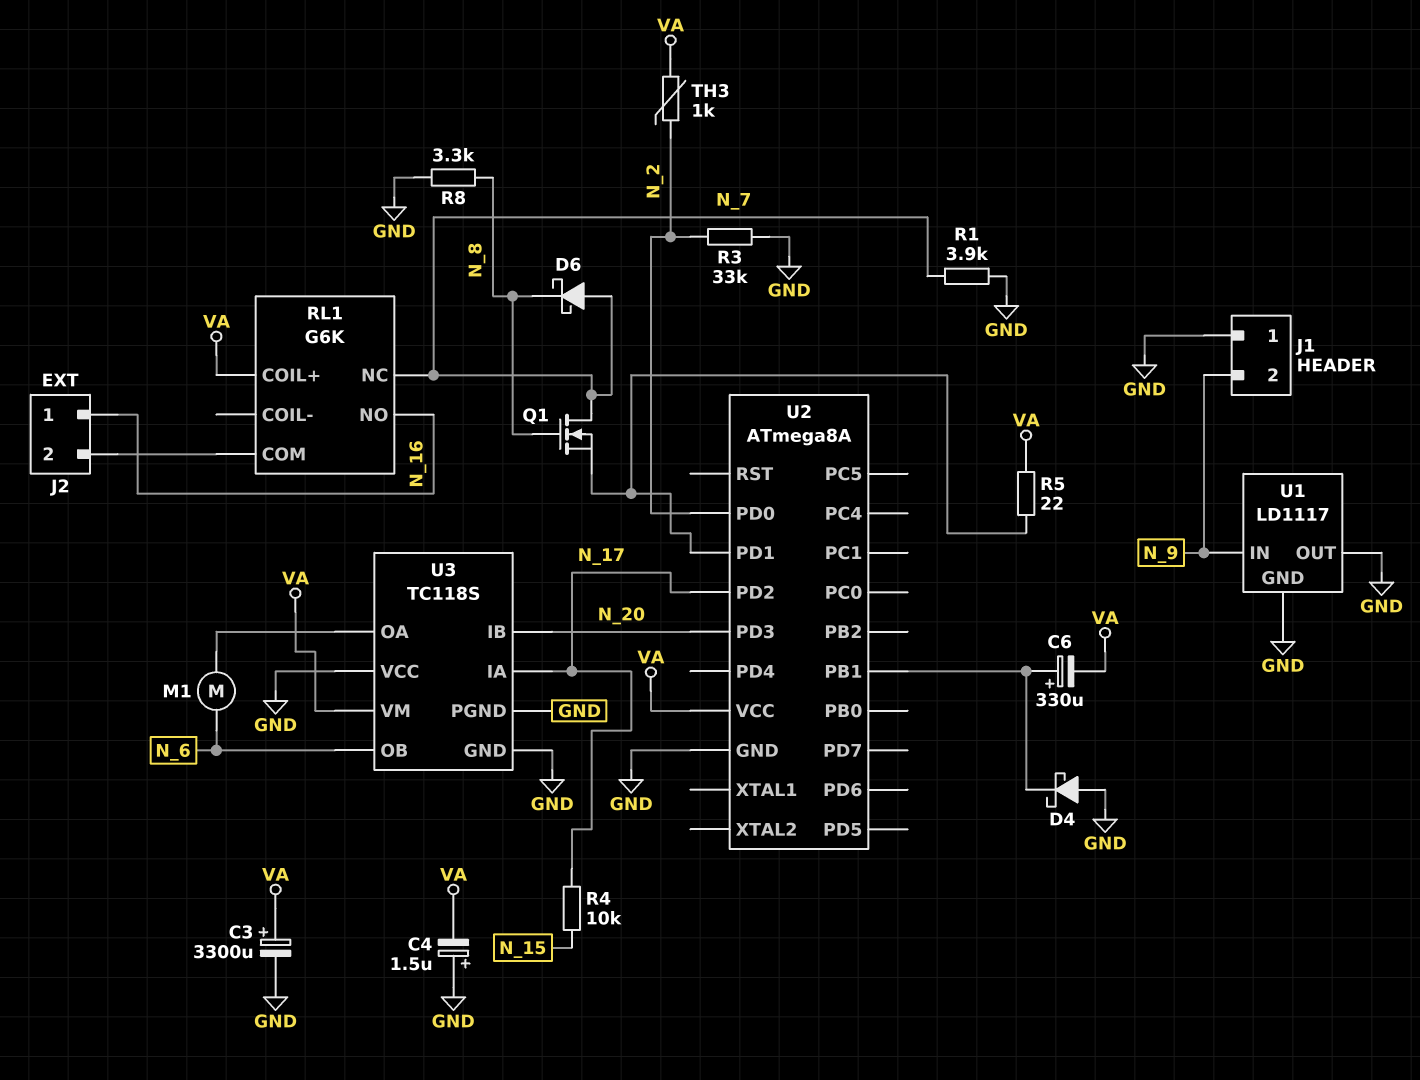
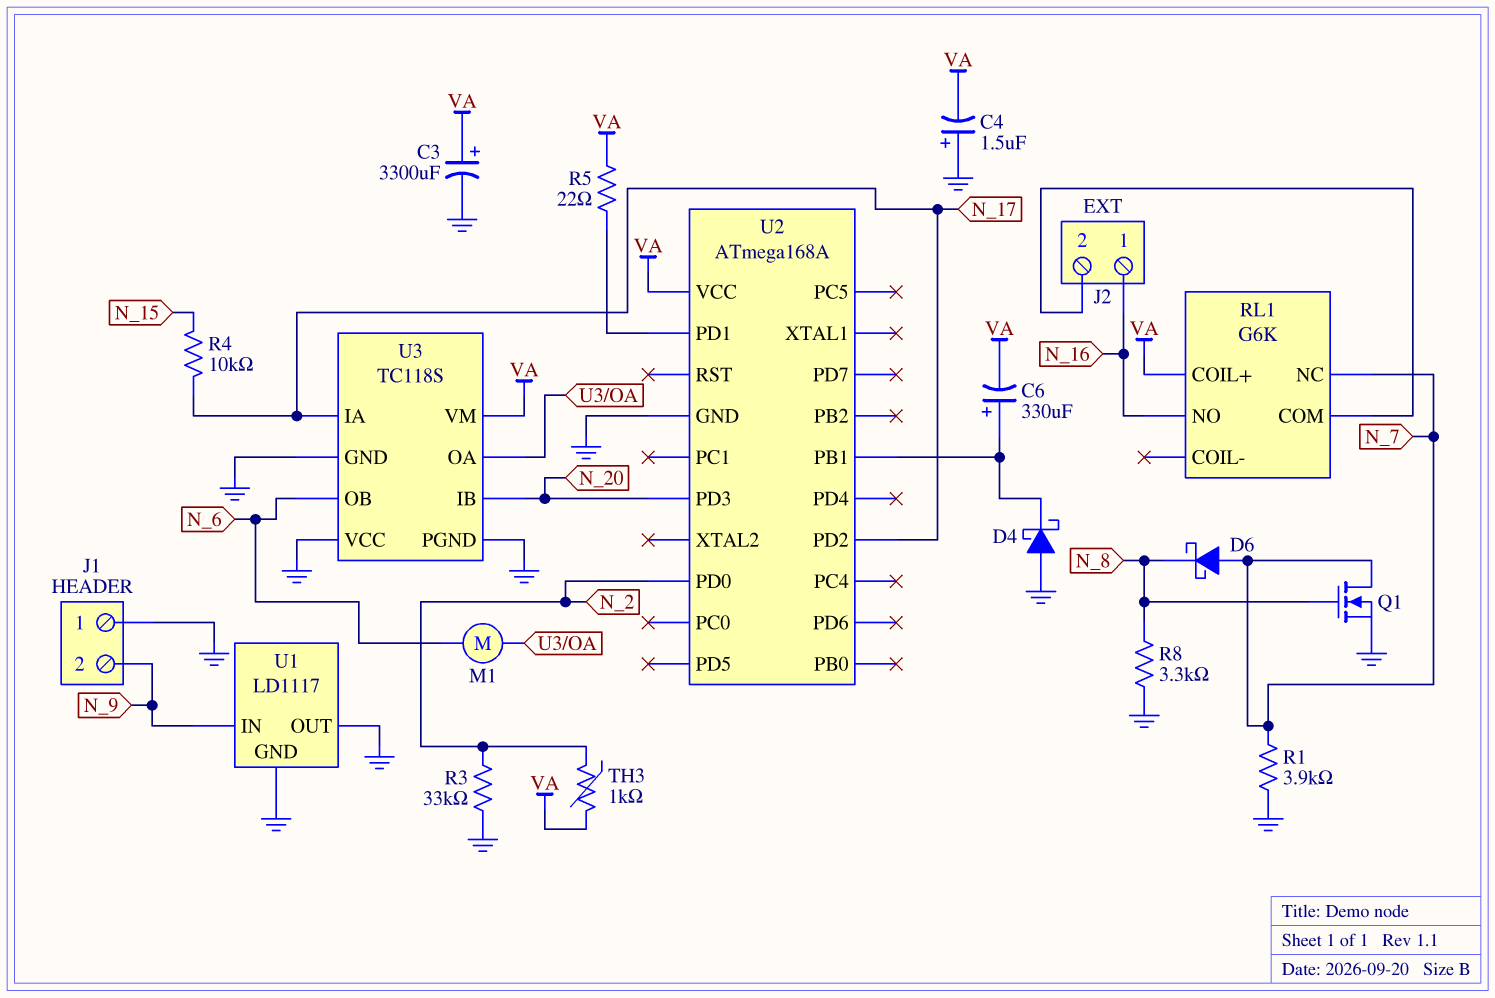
Q1: NMOS (G N_8, D N_7, S U2/PD1) -> NMOS (G N_8, D N_7, S GND)
U2: ATmega8A -> ATmega168A

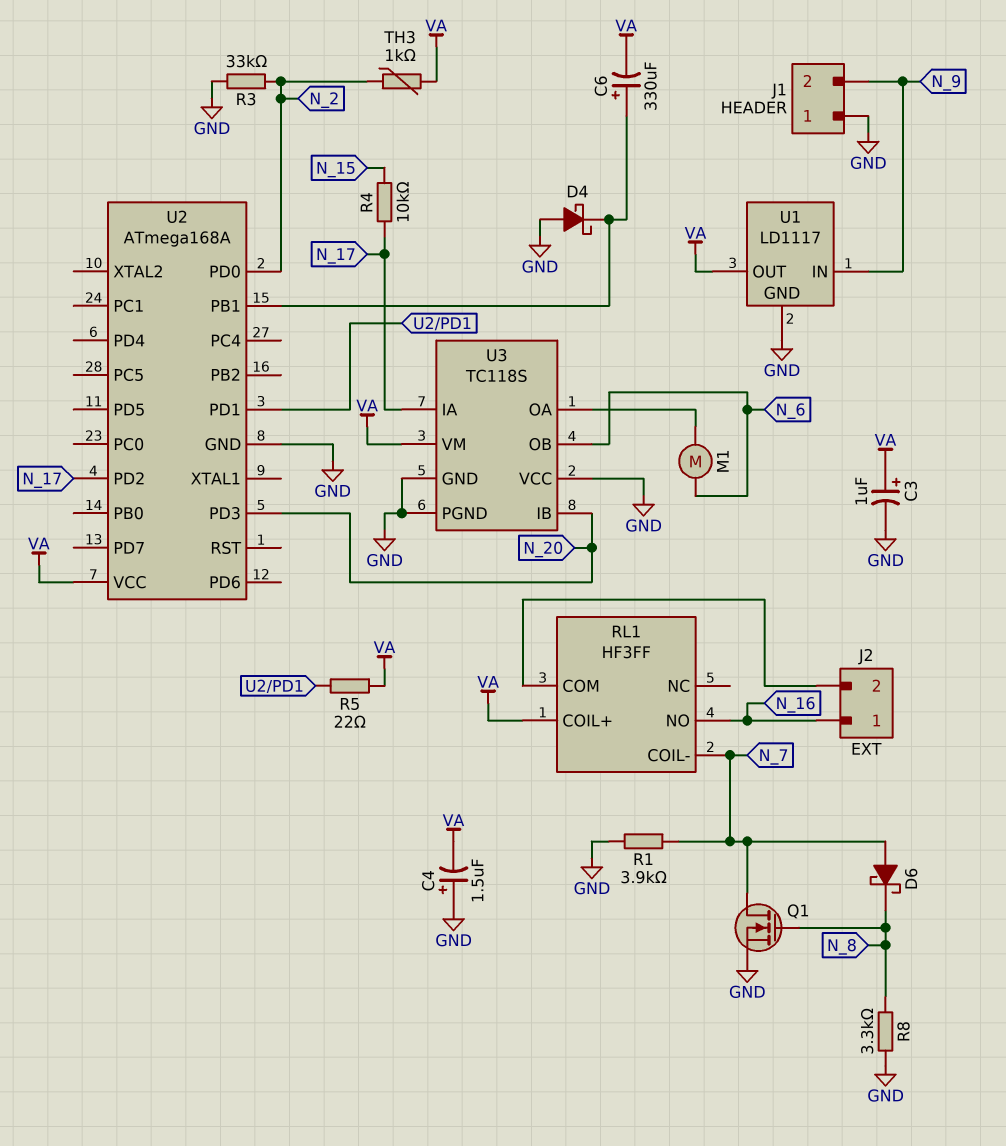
C3: 3300uF (plus VA, minus GND) -> 1uF (plus VA, minus GND)
RL1: G6K -> HF3FF
RL1 pin COIL-: none -> N_7
RL1 pin NC: N_7 -> none
U1 pin OUT: GND -> VA

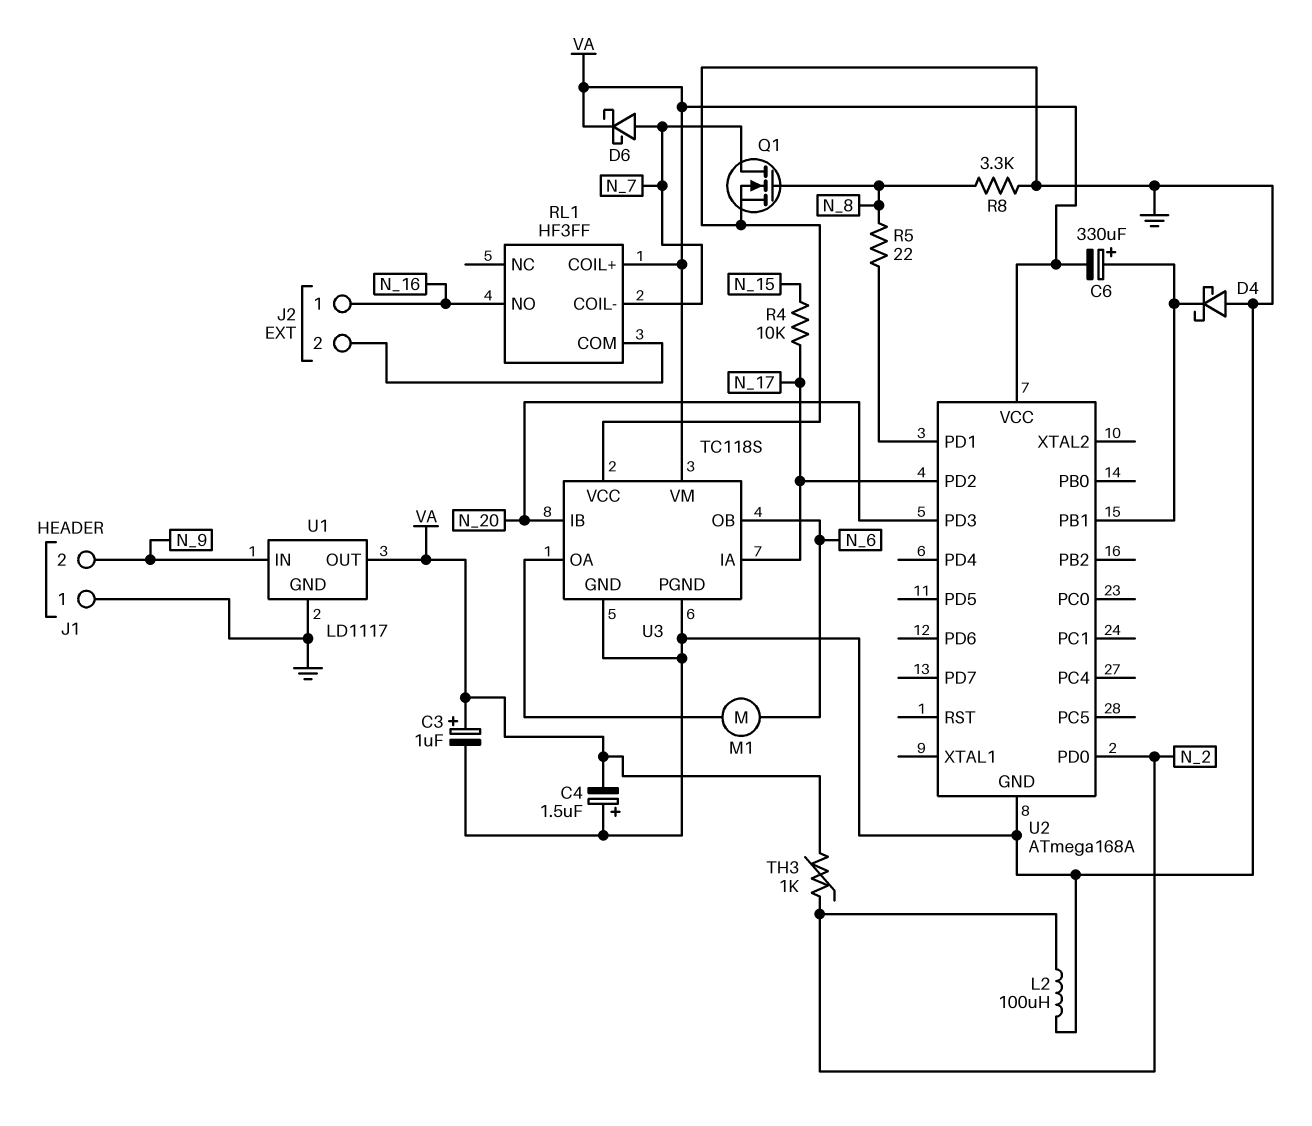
D6: schottky (A N_7, K N_8) -> schottky (A N_7, K VA)
L2: none -> 100uH (GND, N_2)
R1: 3.9k (GND, N_7) -> none
R3: 33k (GND, N_2) -> none
R5: 22 (U2/PD1, VA) -> 22 (N_8, U2/PD1)

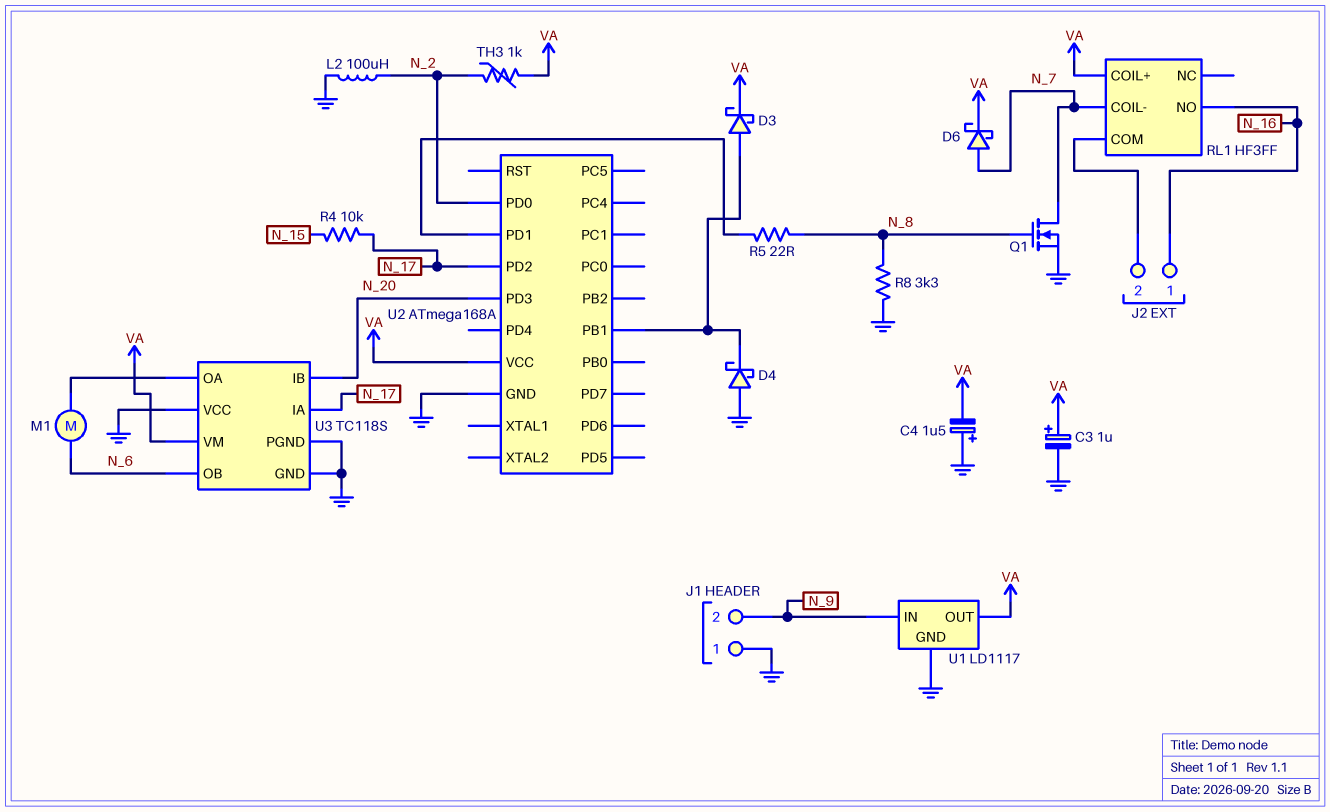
C6: 330uF (plus U2/PB1, minus VA) -> none
D3: none -> schottky (A U2/PB1, K VA)

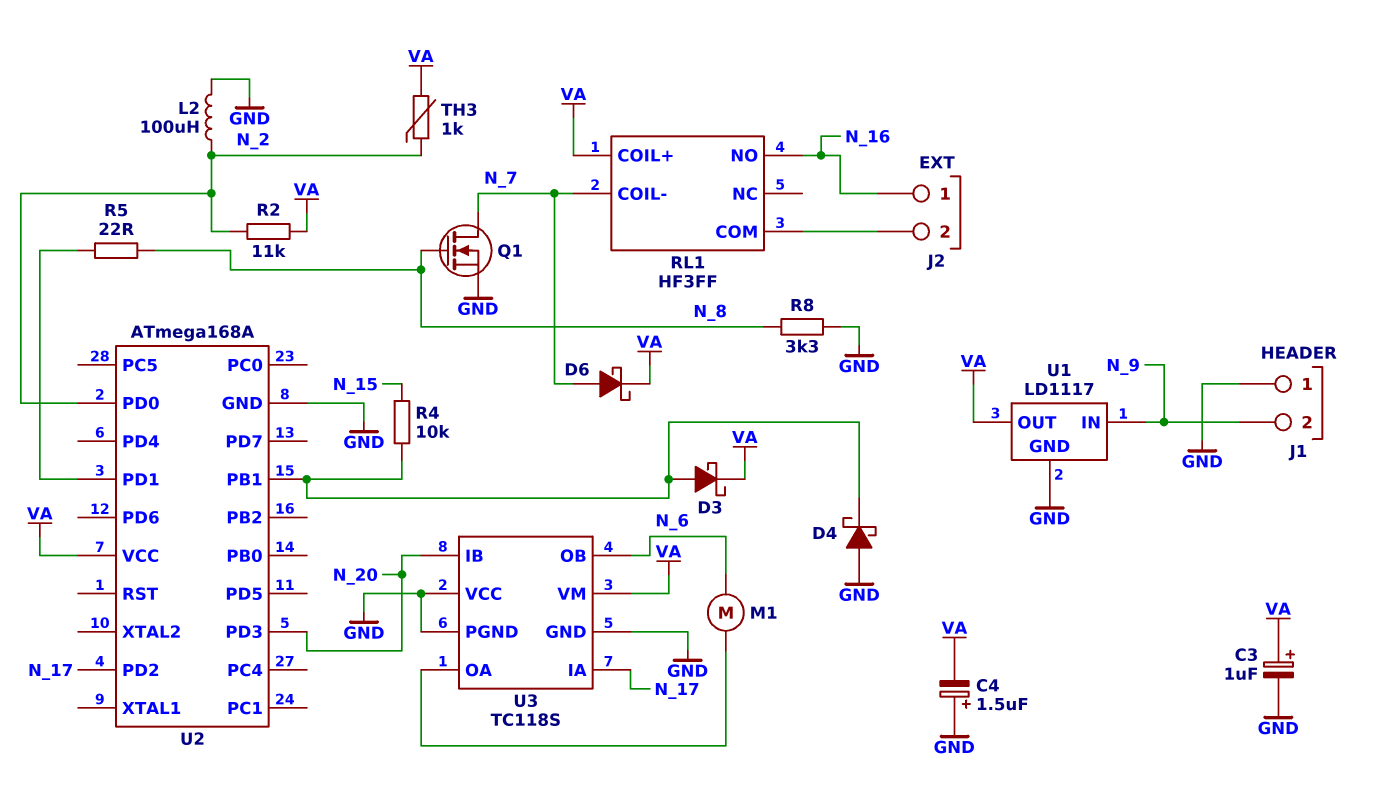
R2: none -> 11k (N_2, VA)
R4: 10k (N_15, N_17) -> 10k (N_15, U2/PB1)

